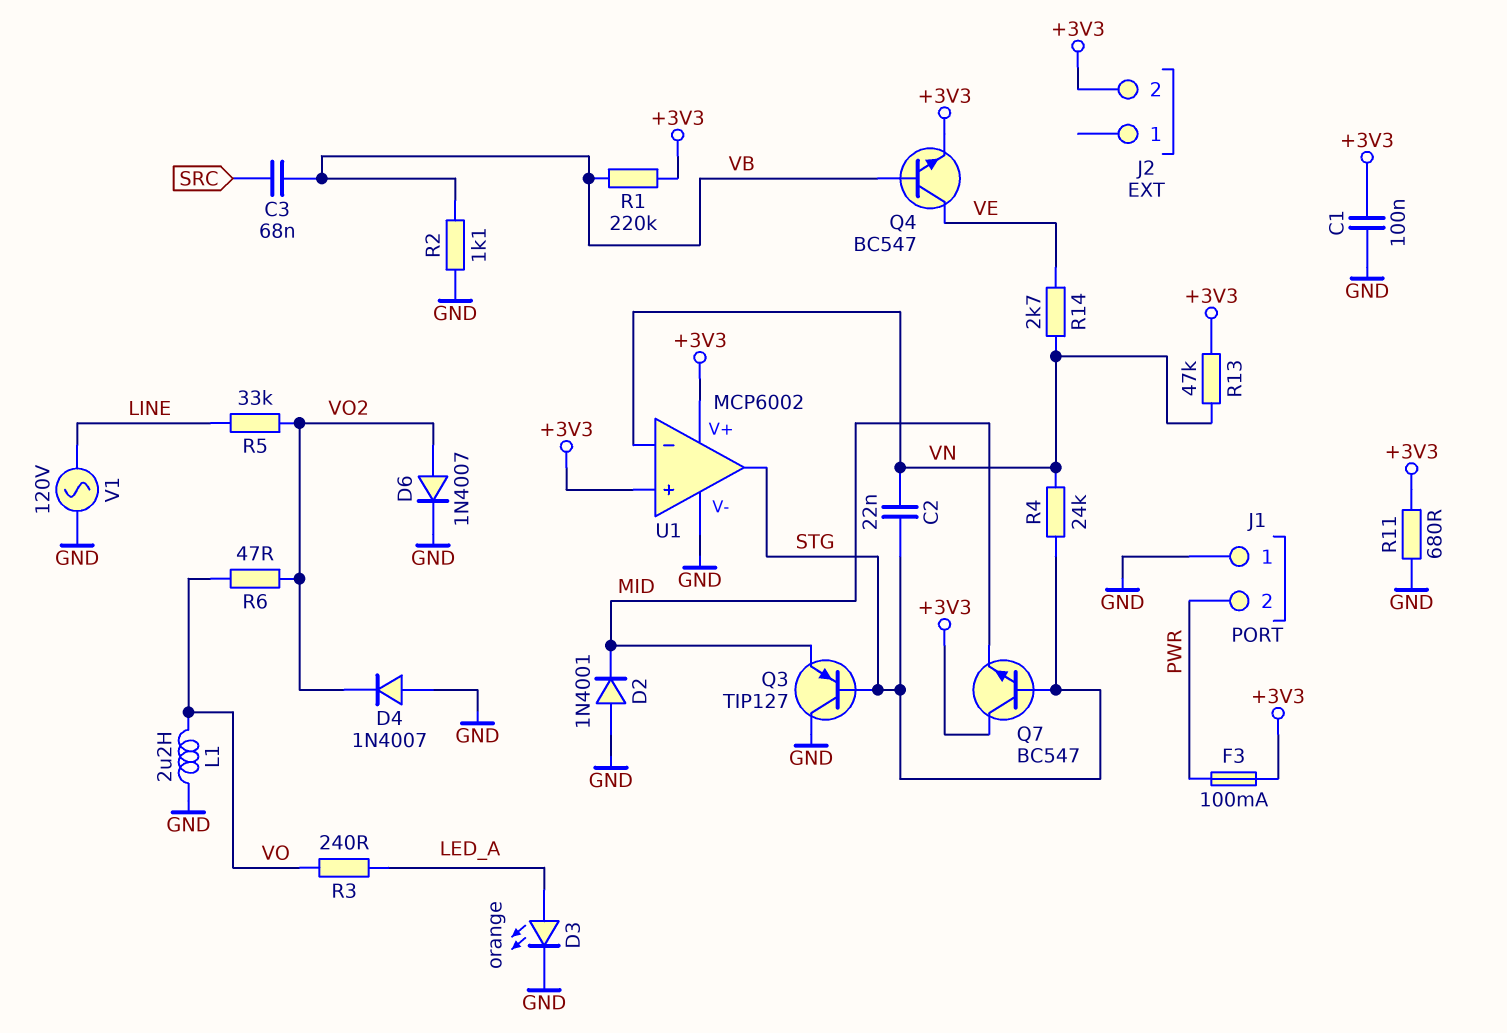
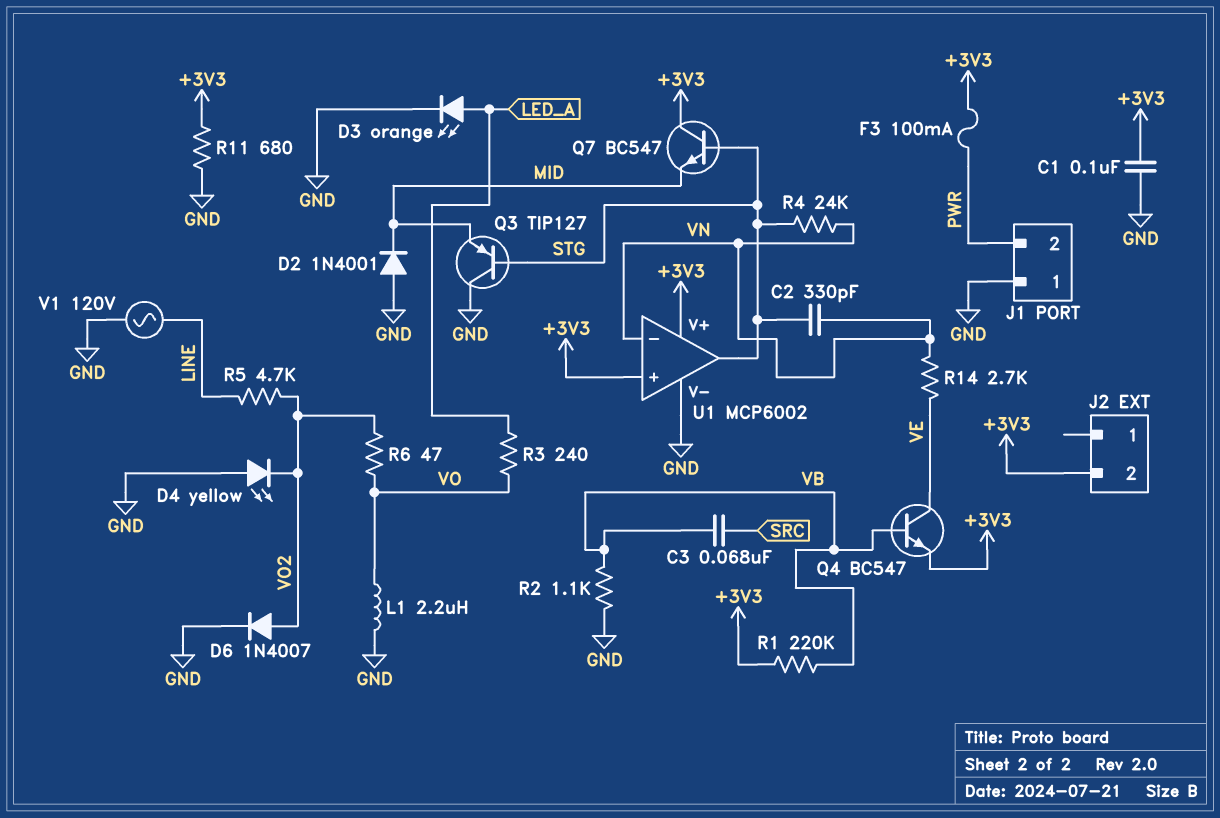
C2: 22nF (STG, VN) -> 330pF (STG, VN)
D4: diode 1N4007 (A GND, K VO2) -> LED yellow (A GND, K VO2)
R5: 33k (LINE, VO2) -> 4.7k (LINE, VO2)
R13: 47k (+3V3, VN) -> none

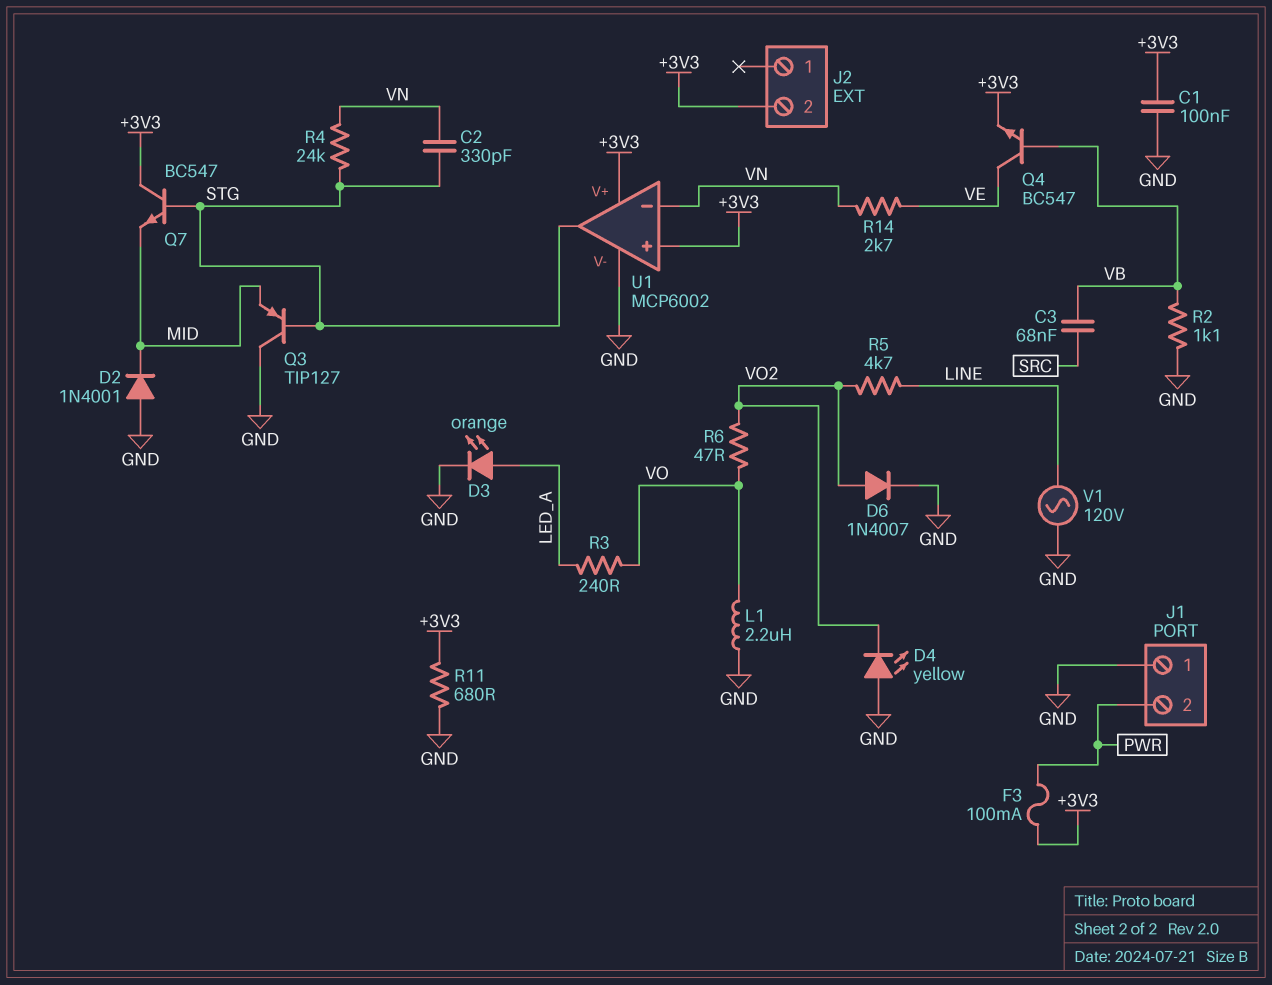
R1: 220k (+3V3, VB) -> none

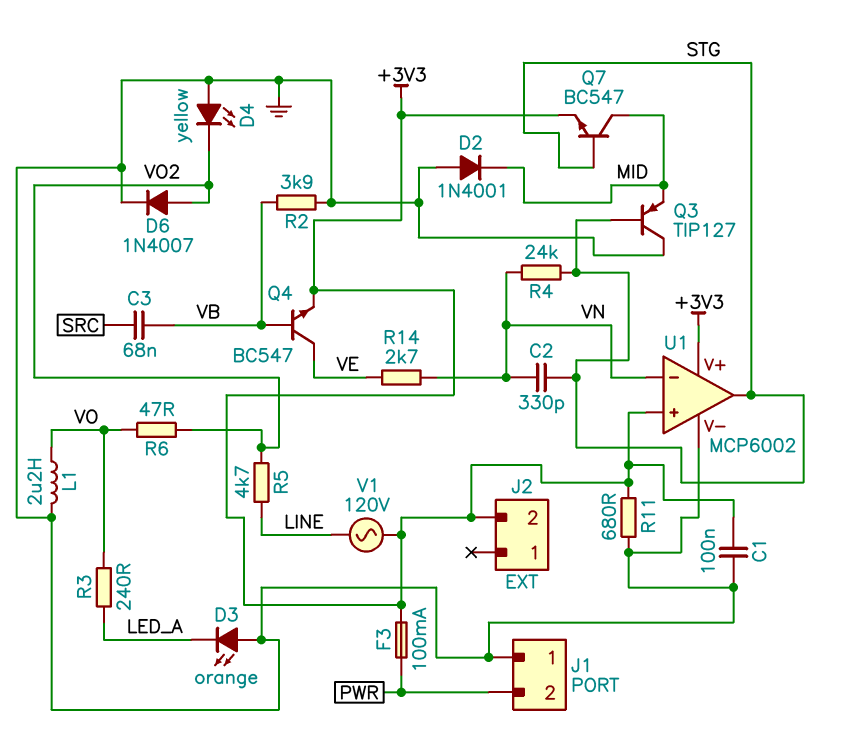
D3: LED orange (A LED_A, K GND) -> LED orange (A GND, K LED_A)
Q7: NPN BC547 (B STG, C +3V3, E MID) -> NPN BC547 (B STG, C MID, E +3V3)
R2: 1.1k (GND, VB) -> 3.9k (GND, VB)
V1: AC 120V (GND, LINE) -> AC 120V (+3V3, LINE)

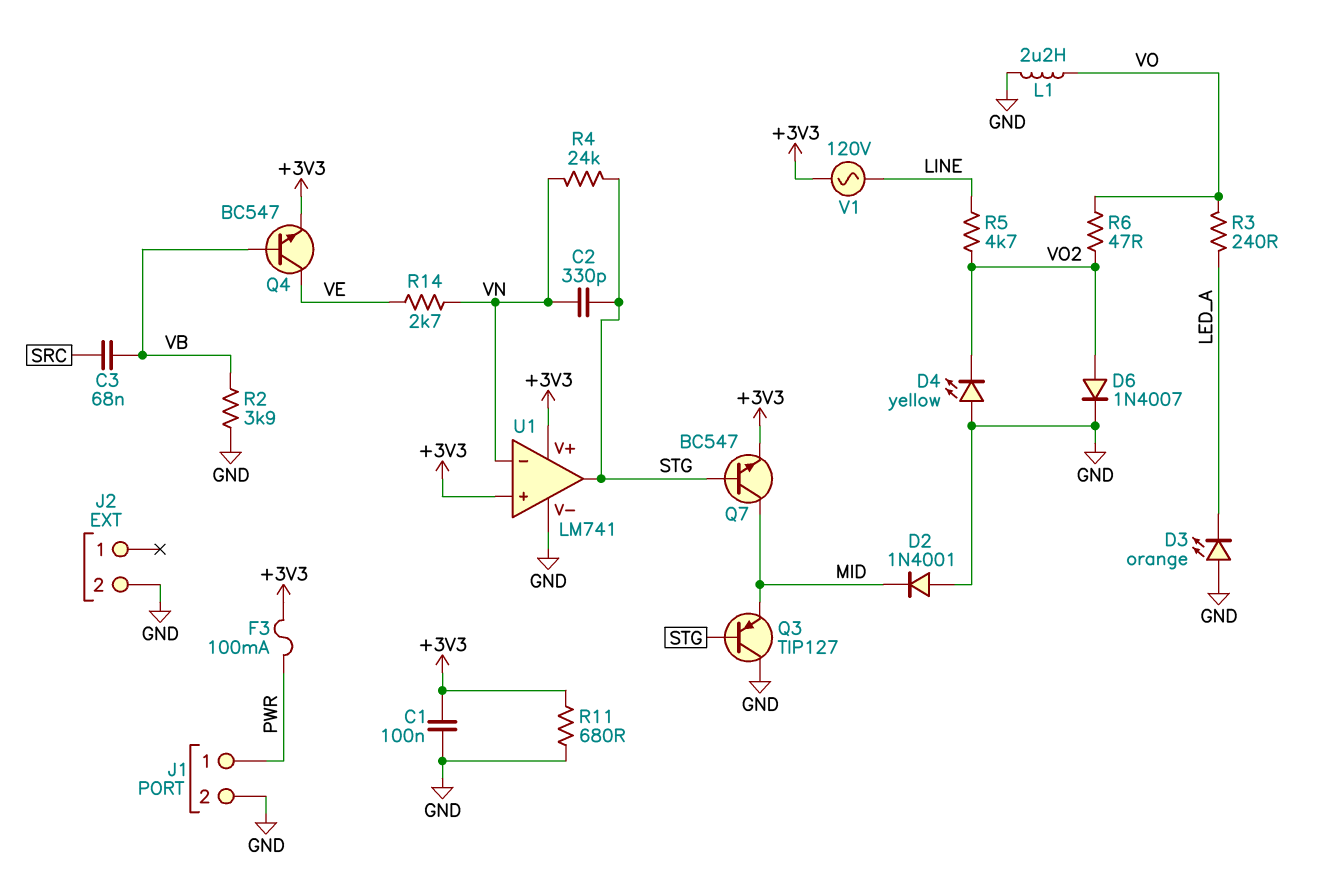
J1 pin 1: GND -> PWR
J1 pin 2: PWR -> GND
J2 pin 2: +3V3 -> GND
U1: MCP6002 -> LM741

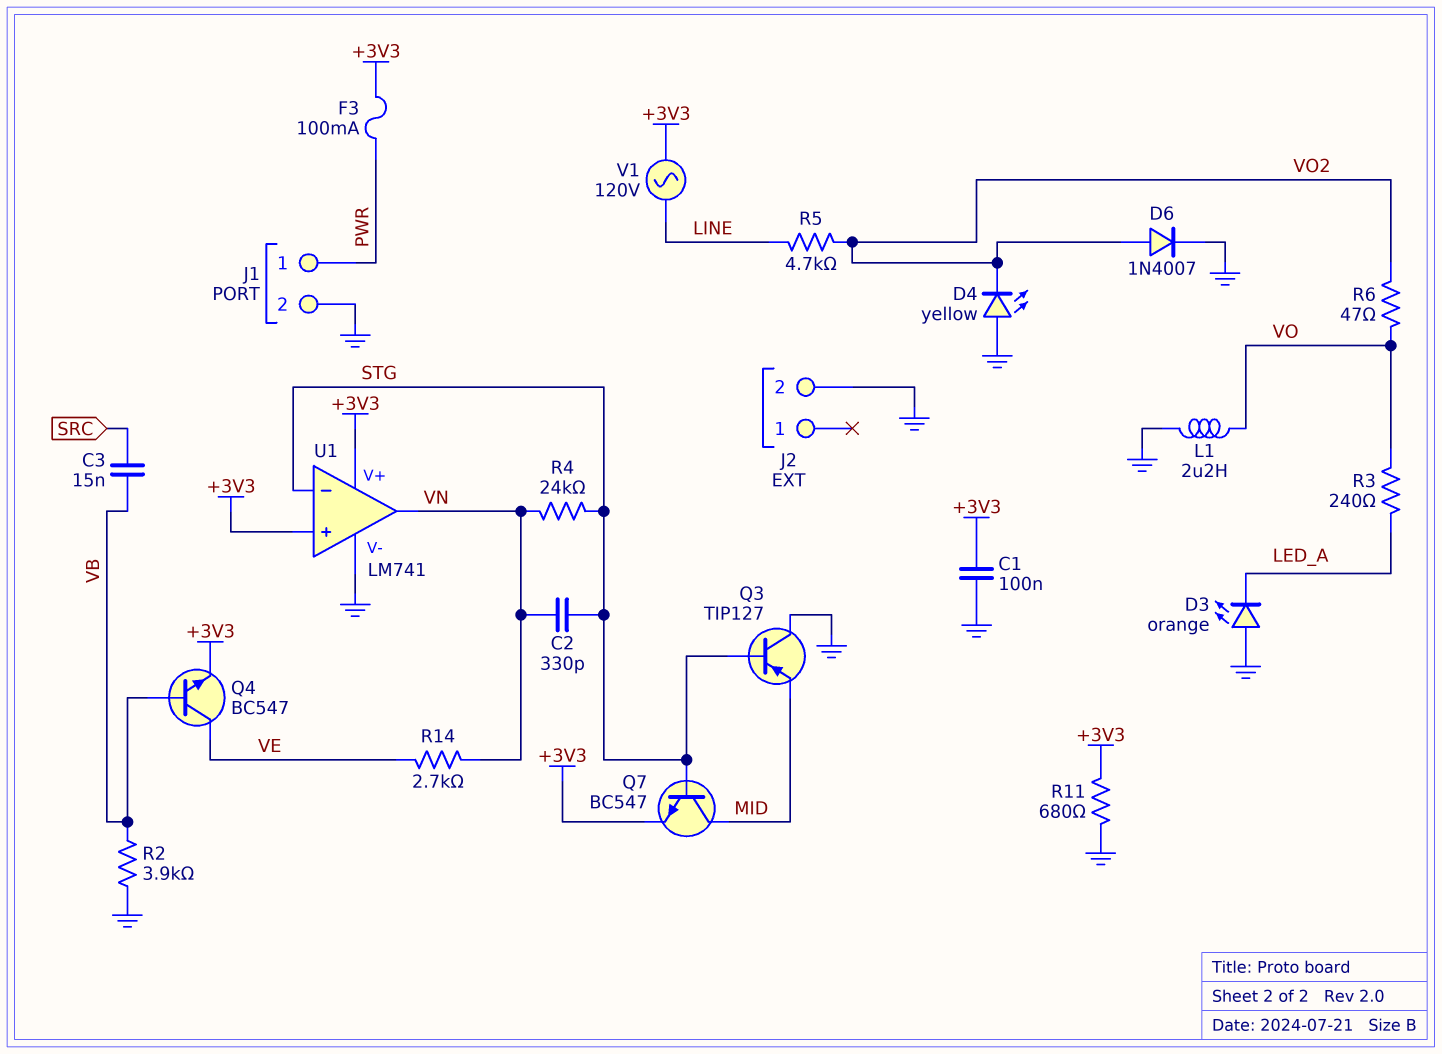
C3: 68nF (SRC, VB) -> 15nF (SRC, VB)
D2: diode 1N4001 (A GND, K MID) -> none
U1 pin in-: VN -> STG
U1 pin out: STG -> VN

